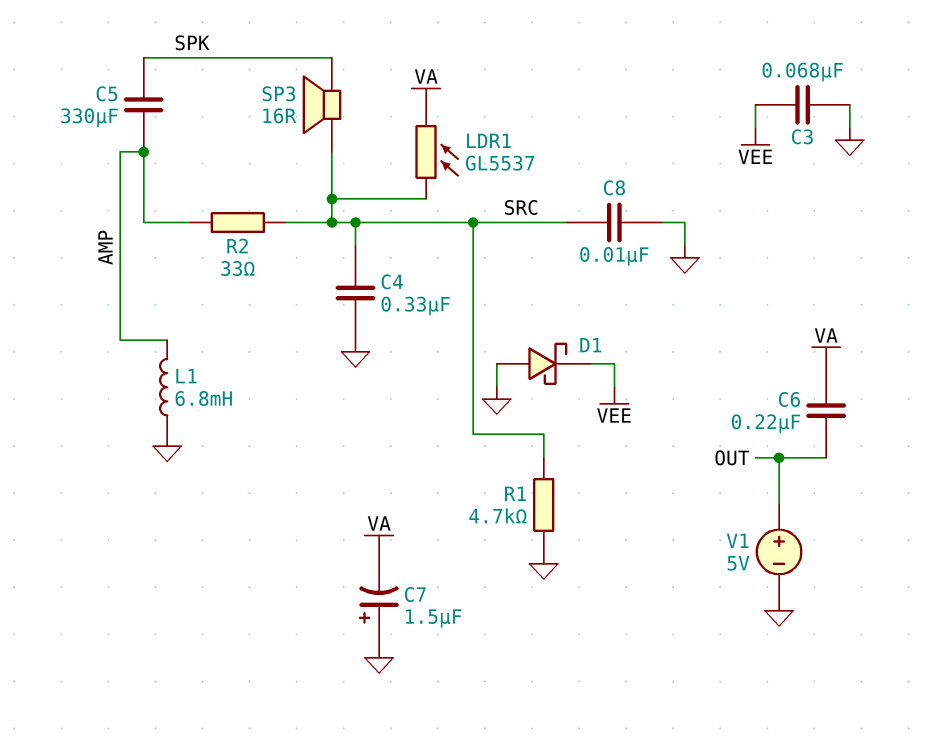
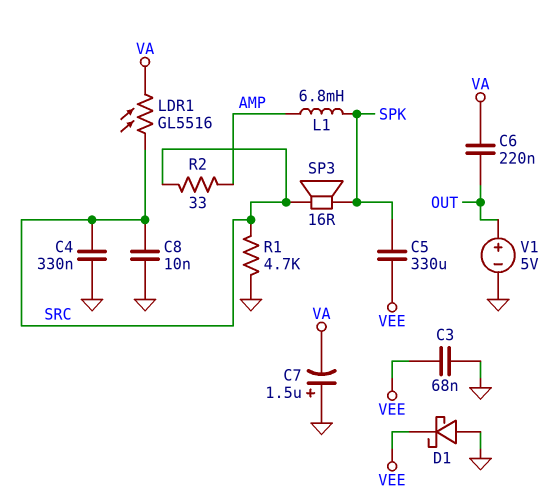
C5: 330uF (AMP, SPK) -> 330uF (SPK, VEE)
L1: 6.8mH (AMP, GND) -> 6.8mH (AMP, SPK)
LDR1: GL5537 (SRC, VA) -> GL5516 (SRC, VA)

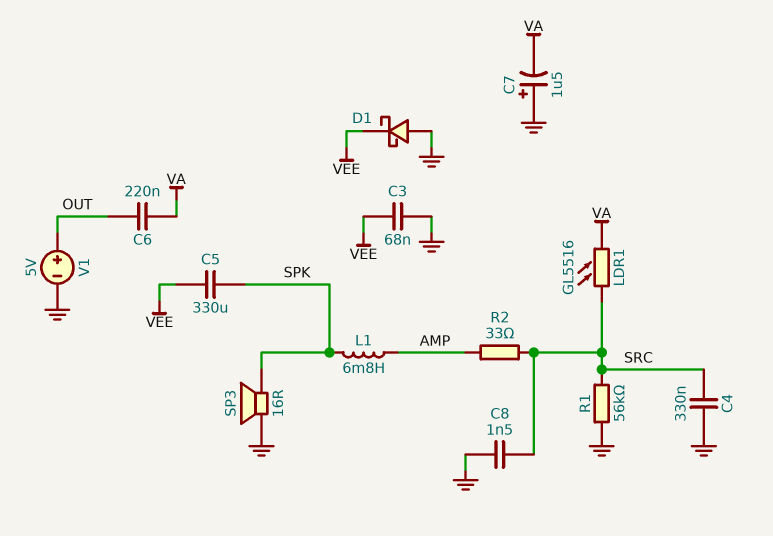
C8: 10nF (GND, SRC) -> 1.5nF (GND, SRC)
R1: 4.7k (GND, SRC) -> 56k (GND, SRC)
SP3: speaker 16R (SPK, SRC) -> speaker 16R (GND, SPK)

